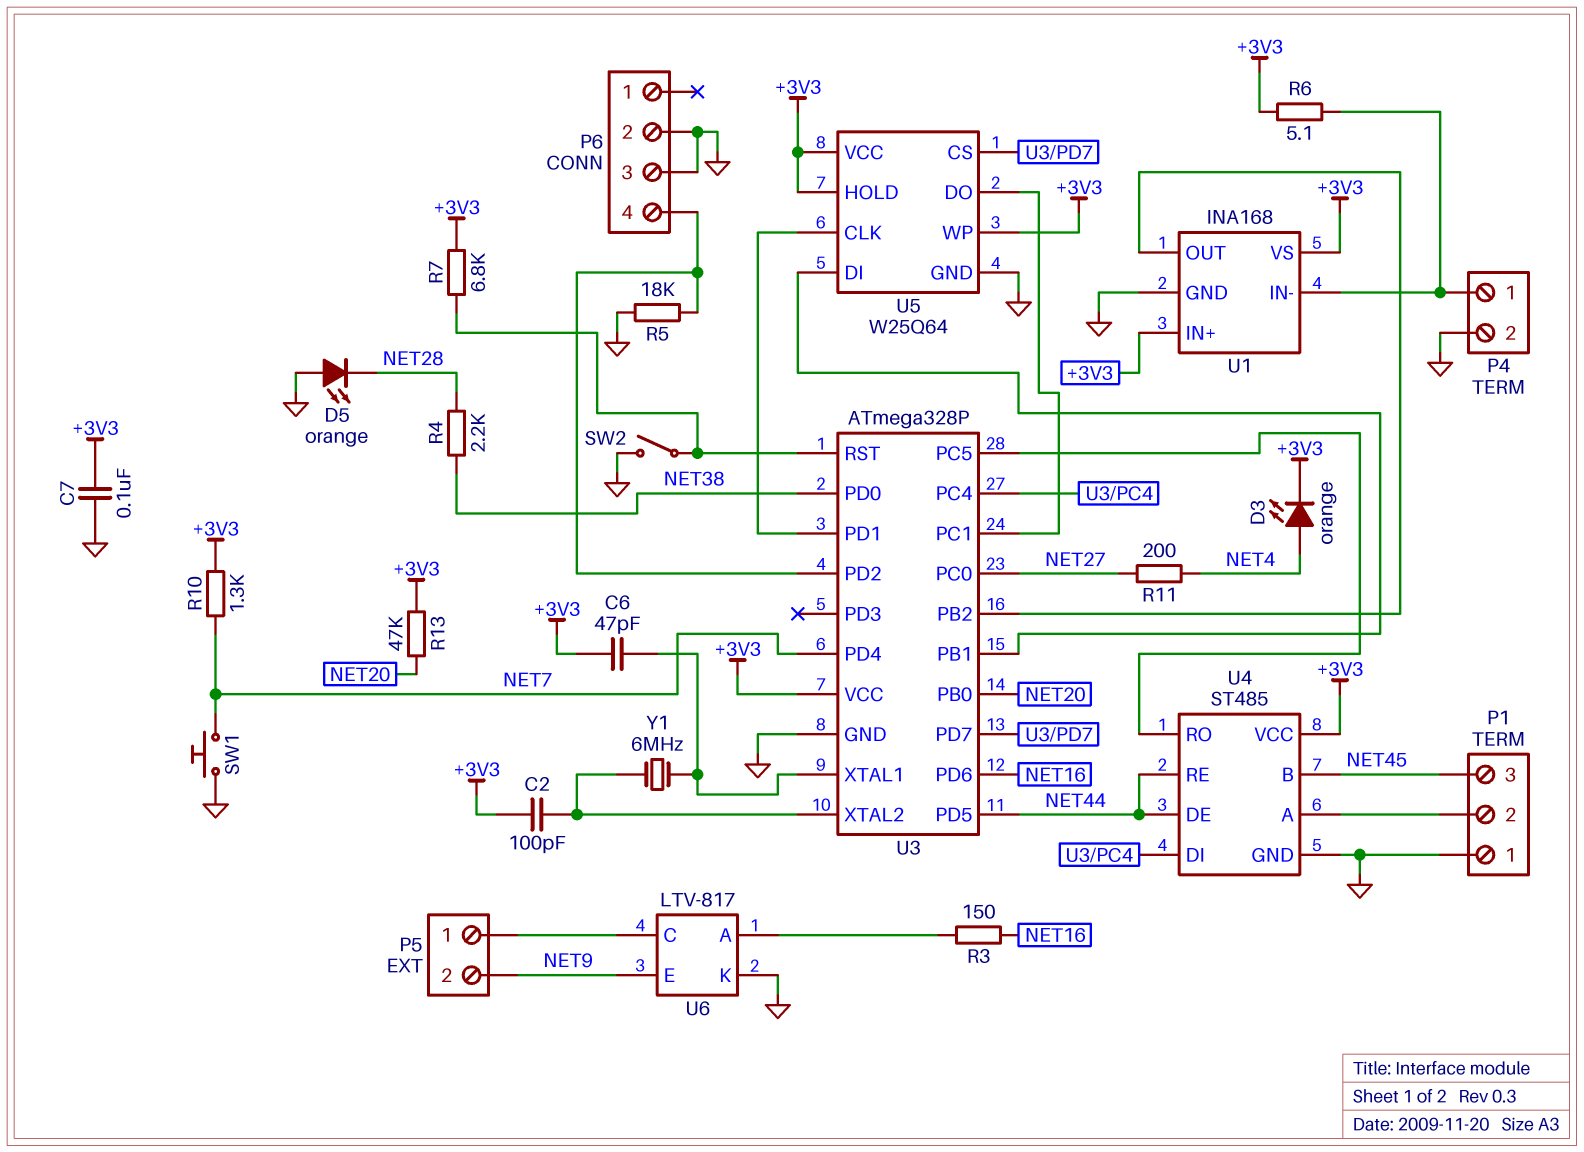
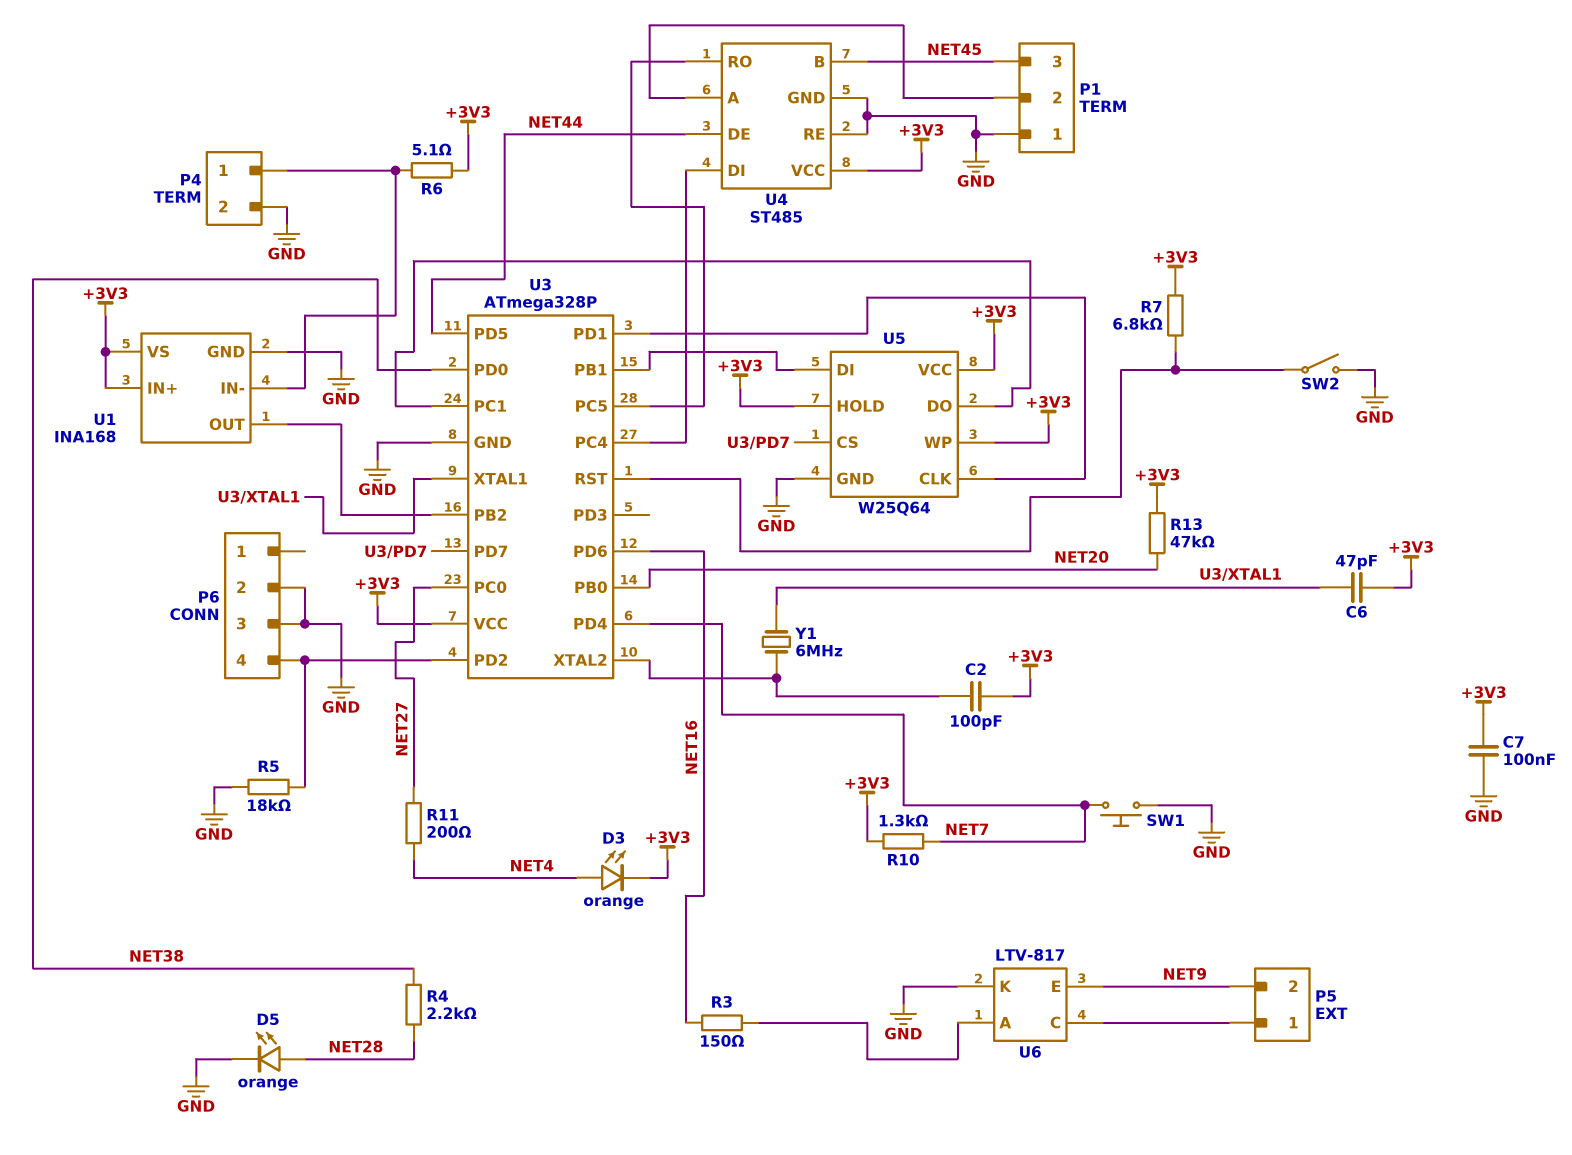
D5: LED orange (A GND, K NET28) -> LED orange (A NET28, K GND)
U4 pin RE: NET44 -> GND

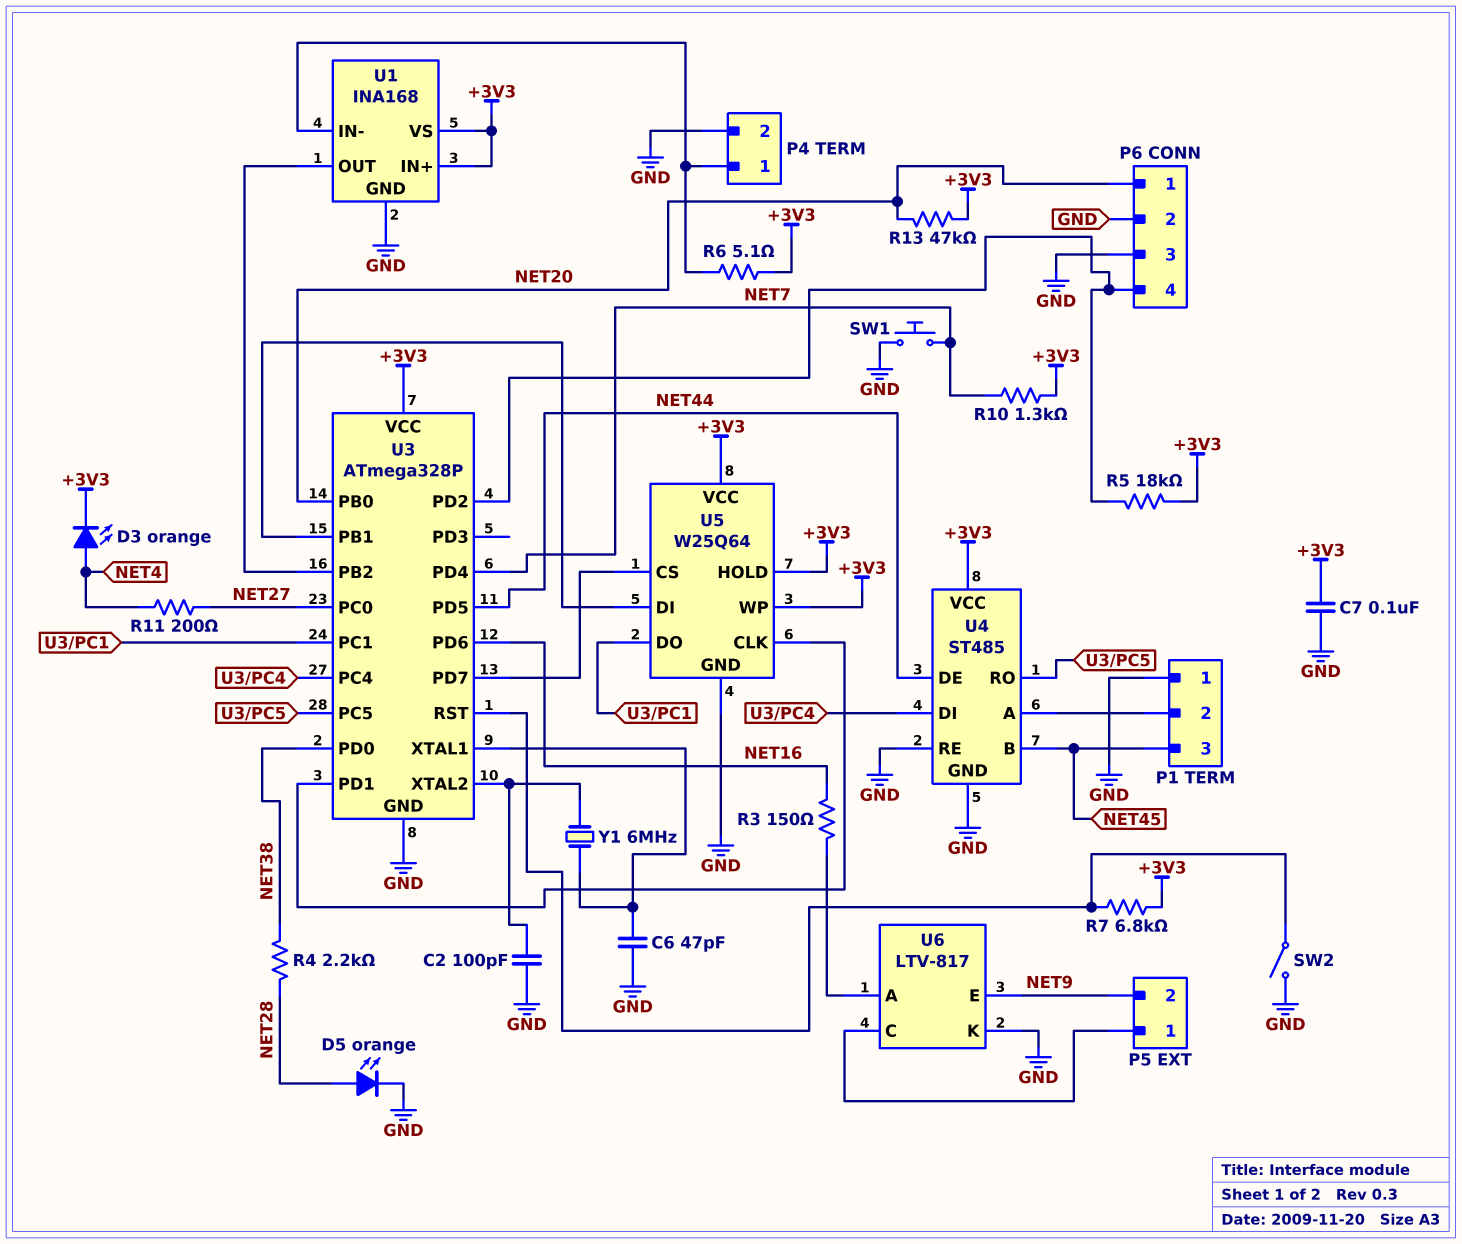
C2: 100pF (+3V3, U3/XTAL2) -> 100pF (GND, U3/XTAL2)
C6: 47pF (+3V3, U3/XTAL1) -> 47pF (GND, U3/XTAL1)
P6 pin 1: none -> NET20
R5: 18k (GND, P6/4) -> 18k (+3V3, P6/4)

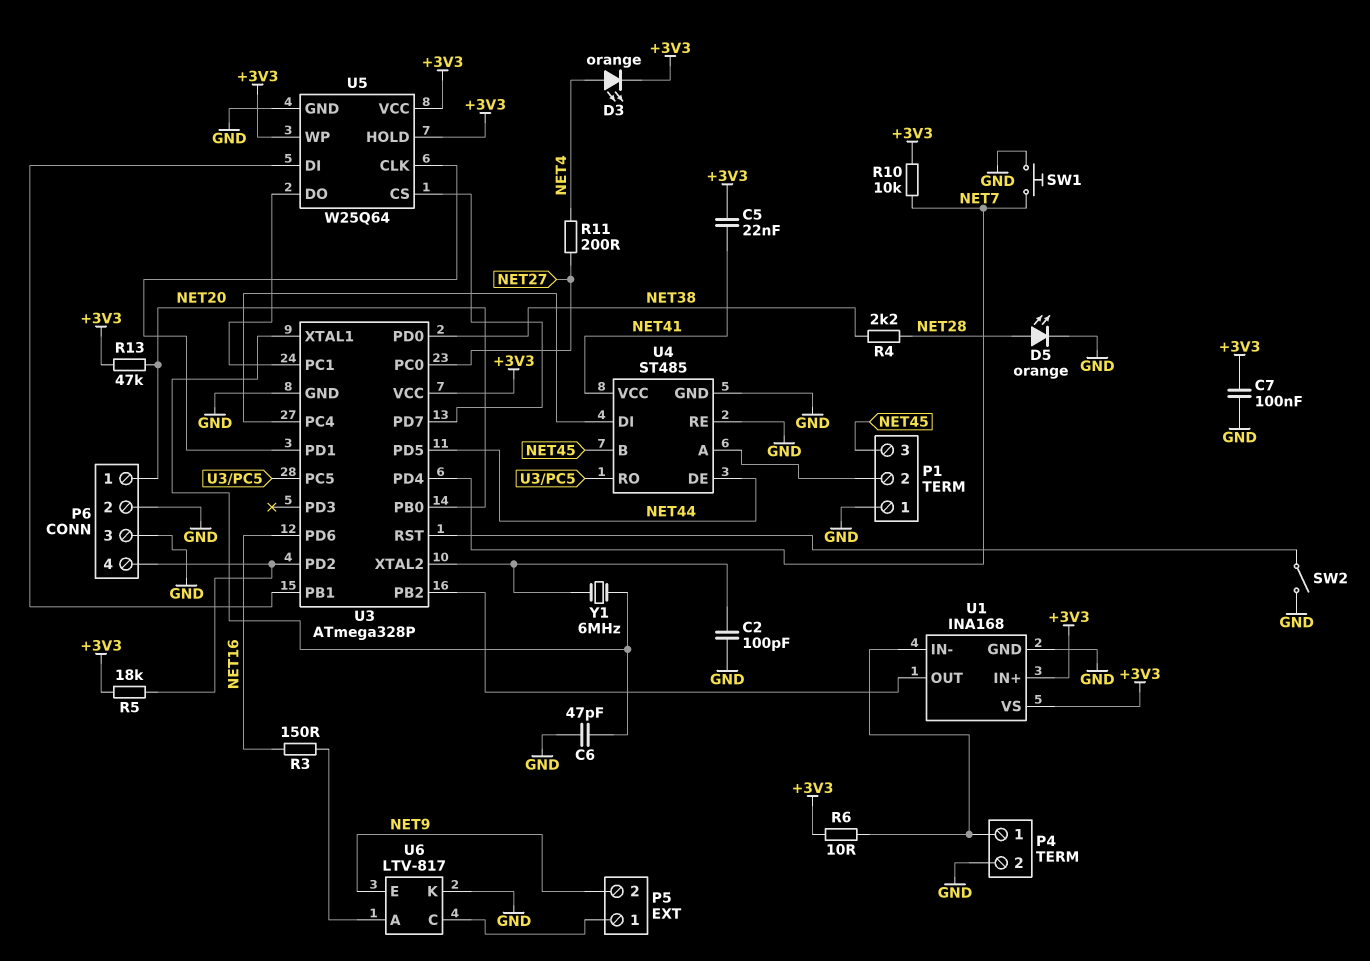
C5: none -> 22nF (+3V3, NET41)
R6: 5.1 (+3V3, P4/1) -> 10 (+3V3, P4/1)
R7: 6.8k (+3V3, U3/RST) -> none
R10: 1.3k (+3V3, NET7) -> 10k (+3V3, NET7)
U4 pin VCC: +3V3 -> NET41

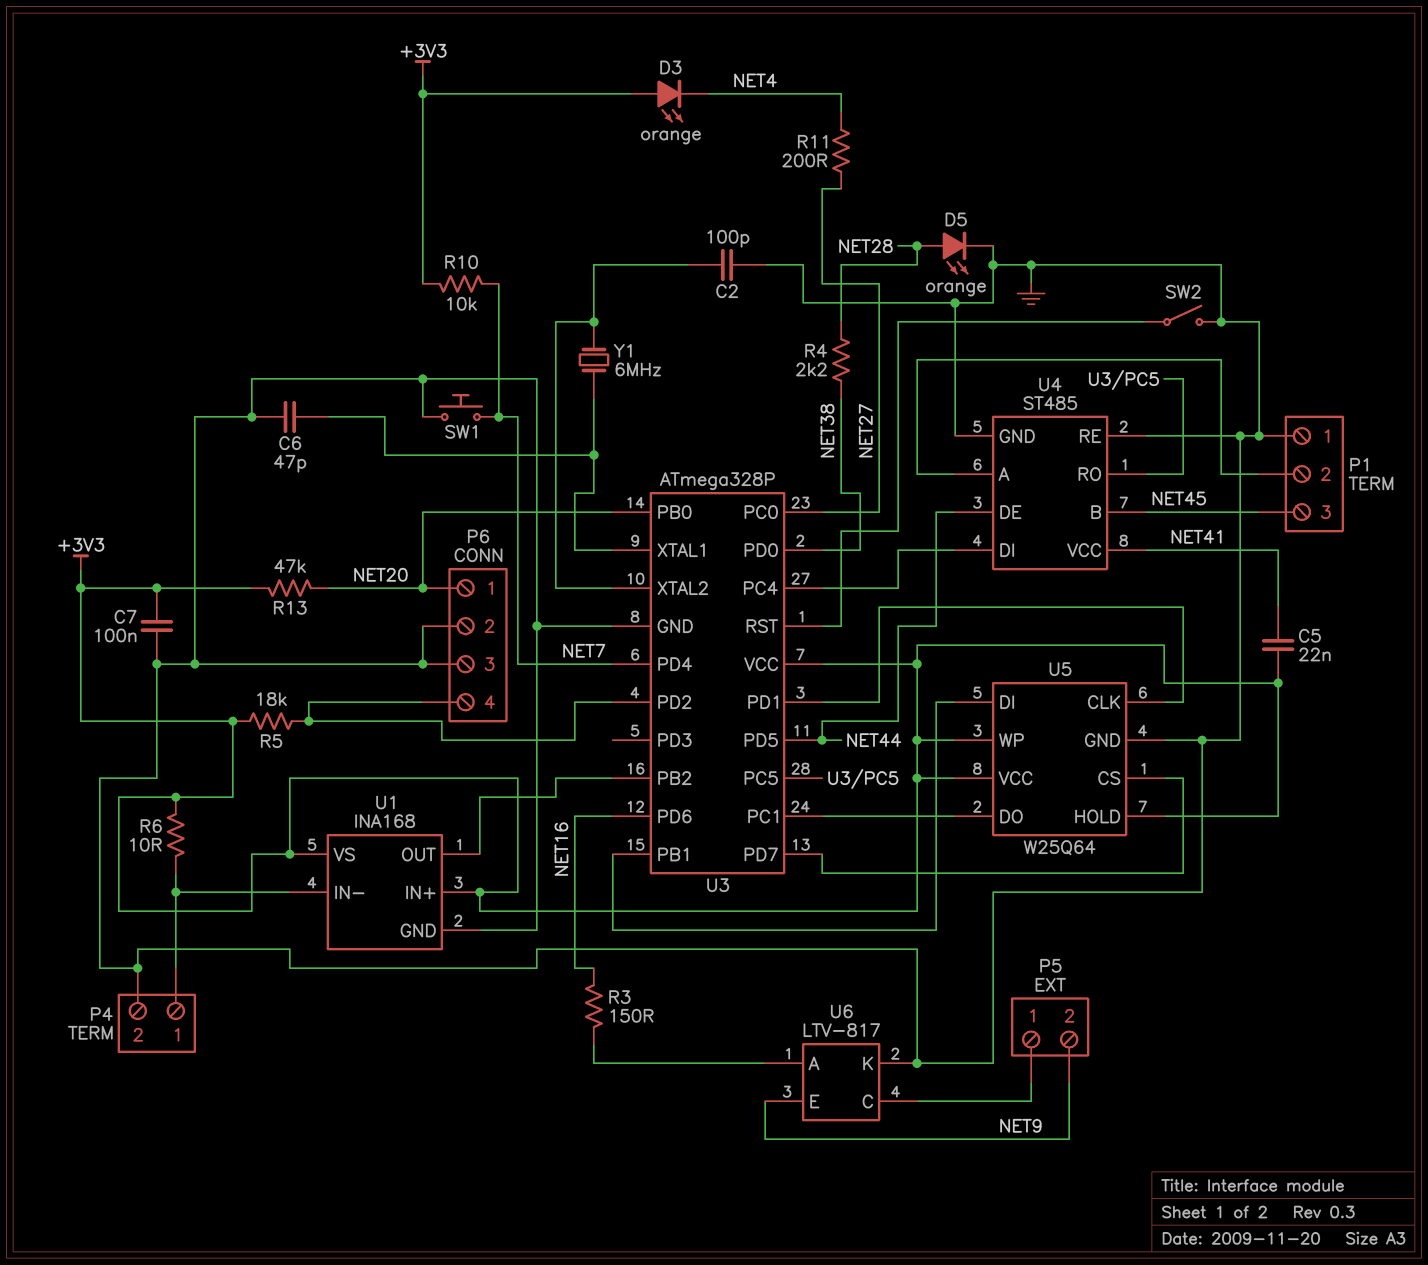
D3: LED orange (A NET4, K +3V3) -> LED orange (A +3V3, K NET4)

